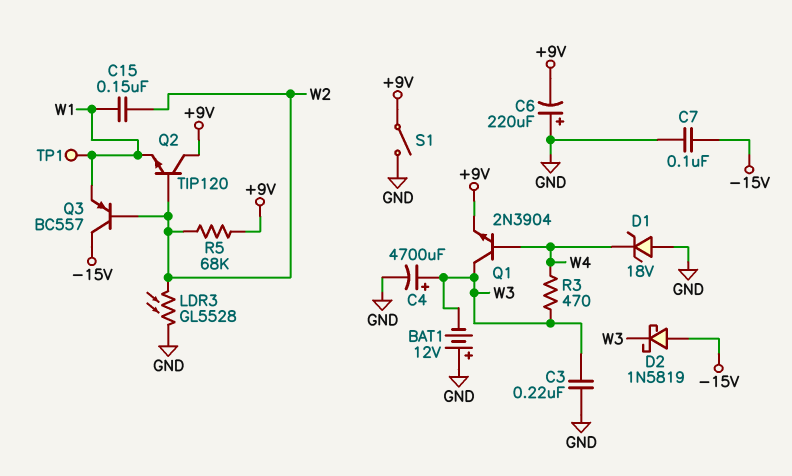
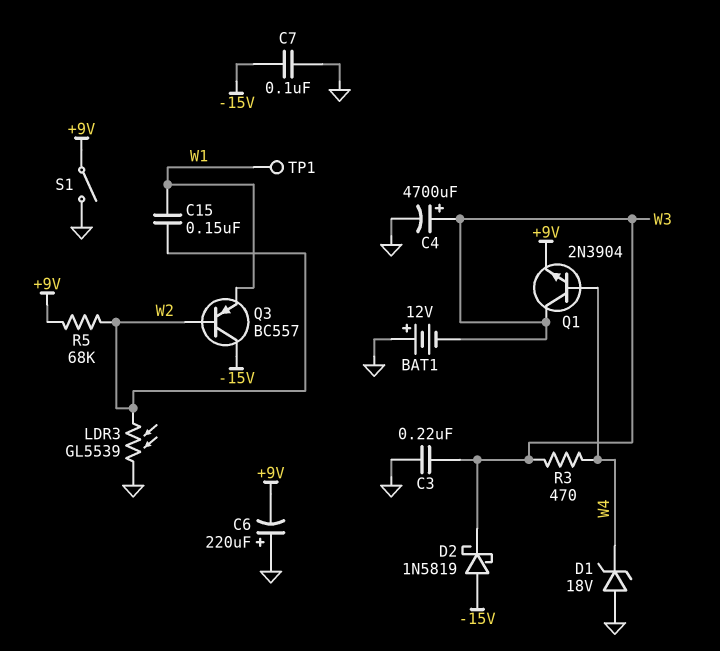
LDR3: GL5528 (GND, W2) -> GL5539 (GND, W2)
Q2: NPN TIP120 (B W2, C +9V, E W1) -> none

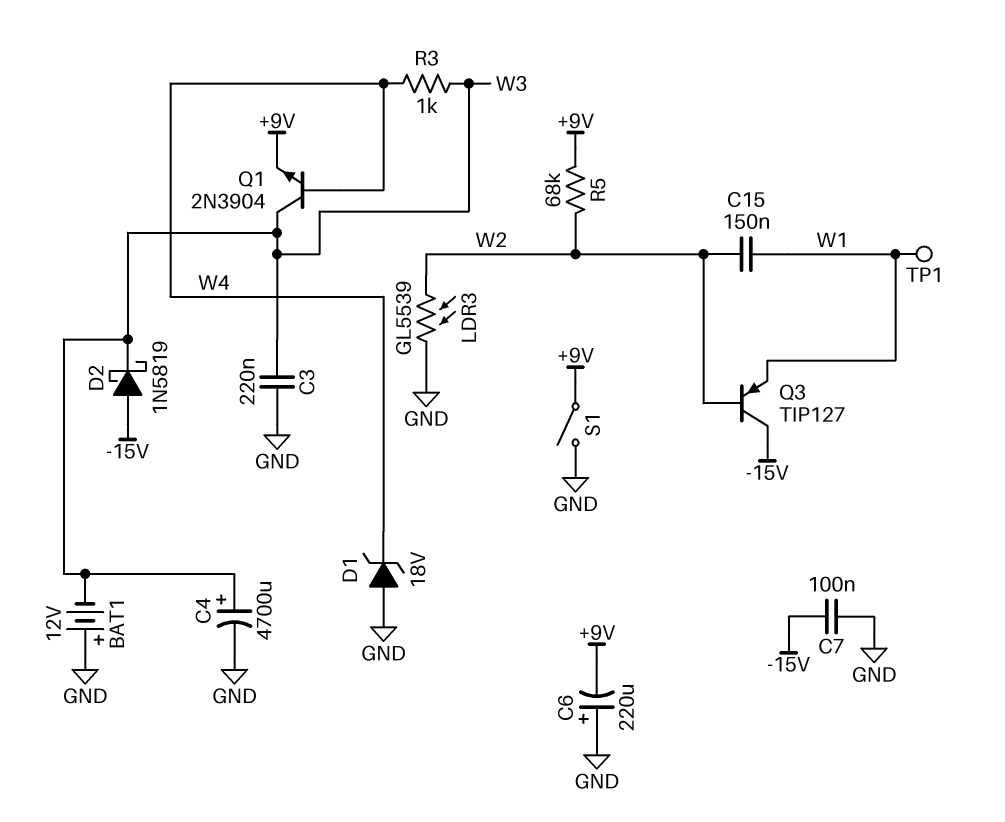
Q3: PNP BC557 (B W2, C -15V, E W1) -> PNP TIP127 (B W2, C -15V, E W1)
R3: 470 (W3, W4) -> 1k (W3, W4)

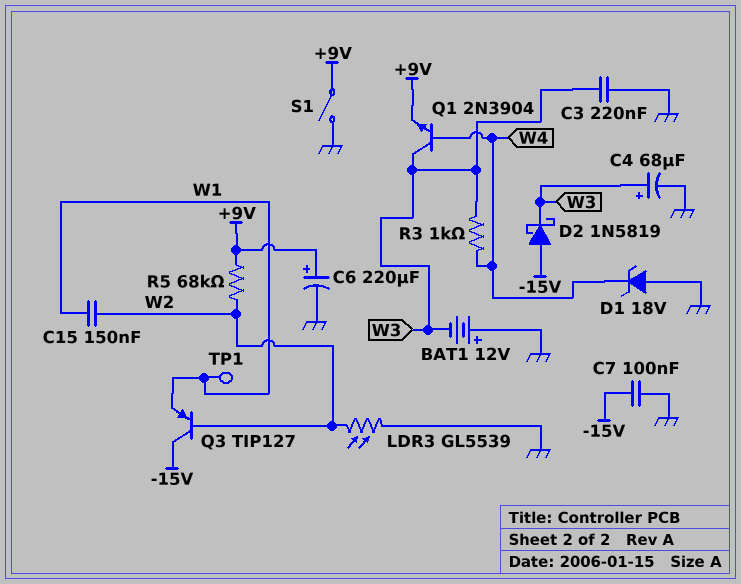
C4: 4700uF (plus W3, minus GND) -> 68uF (plus W3, minus GND)
C6: 220uF (plus GND, minus +9V) -> 220uF (plus +9V, minus GND)

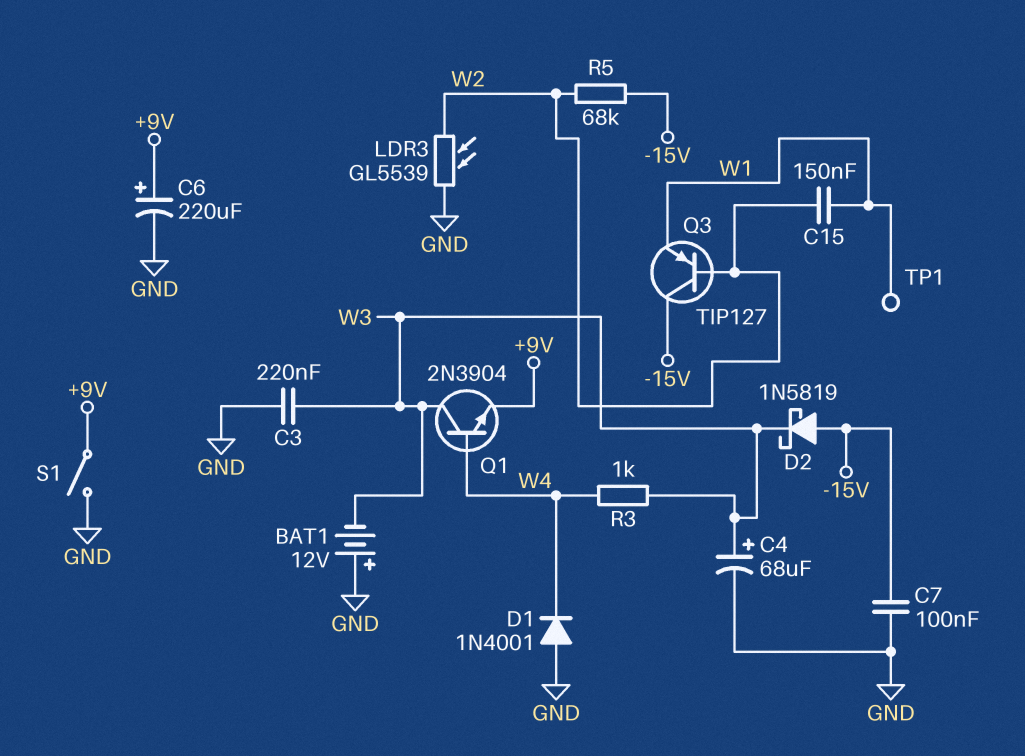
D1: zener 18V (A GND, K W4) -> diode 1N4001 (A GND, K W4)
R5: 68k (+9V, W2) -> 68k (-15V, W2)

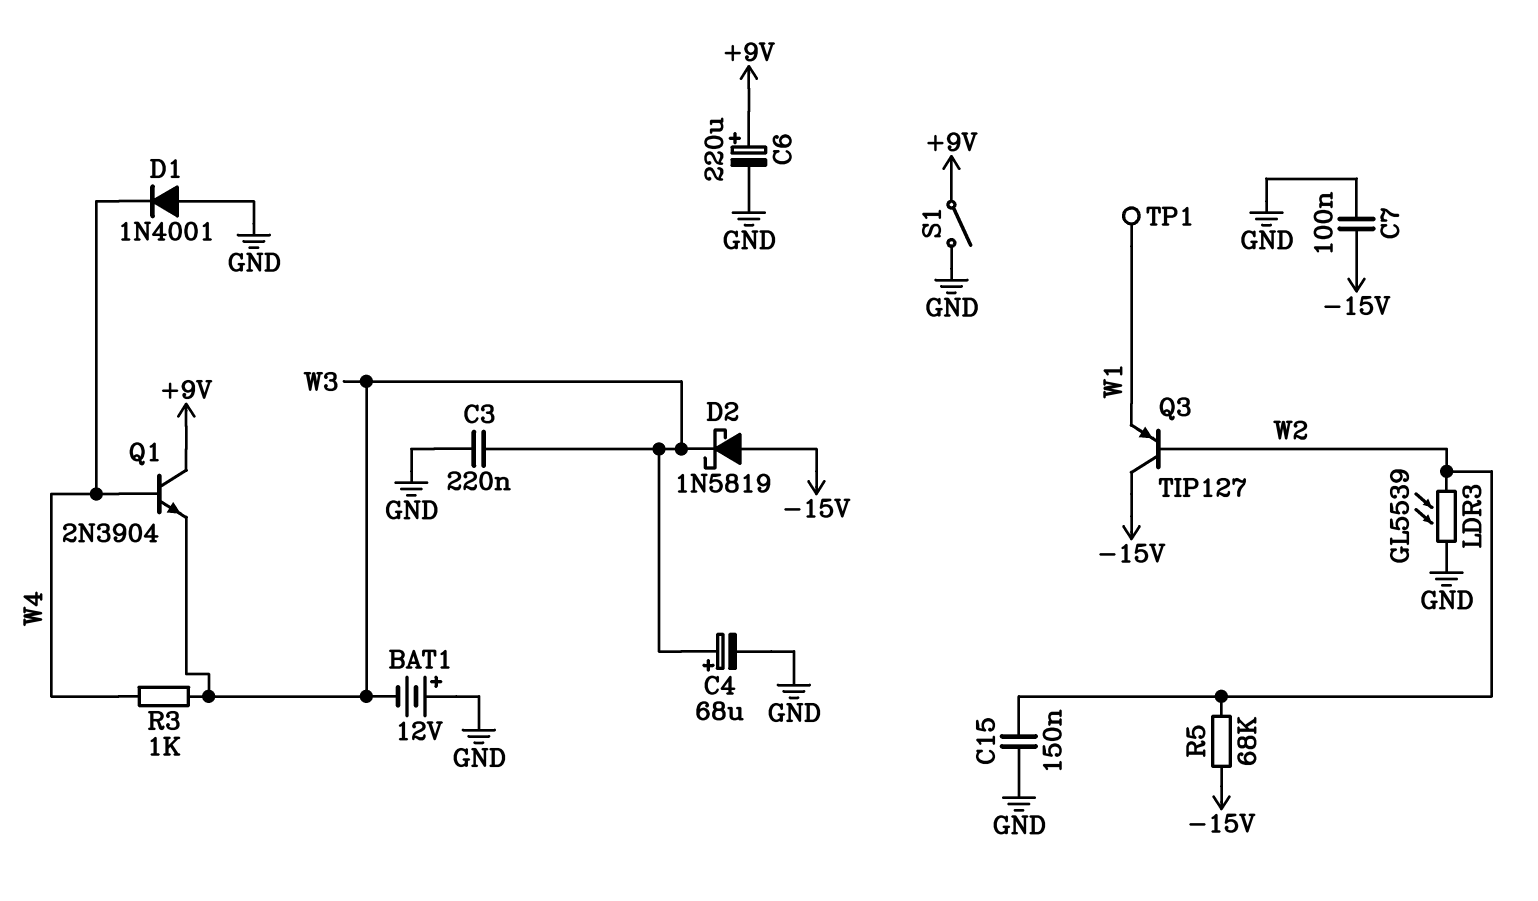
C15: 150nF (W1, W2) -> 150nF (GND, W2)
Q1: NPN 2N3904 (B W4, C W3, E +9V) -> NPN 2N3904 (B W4, C +9V, E W3)

